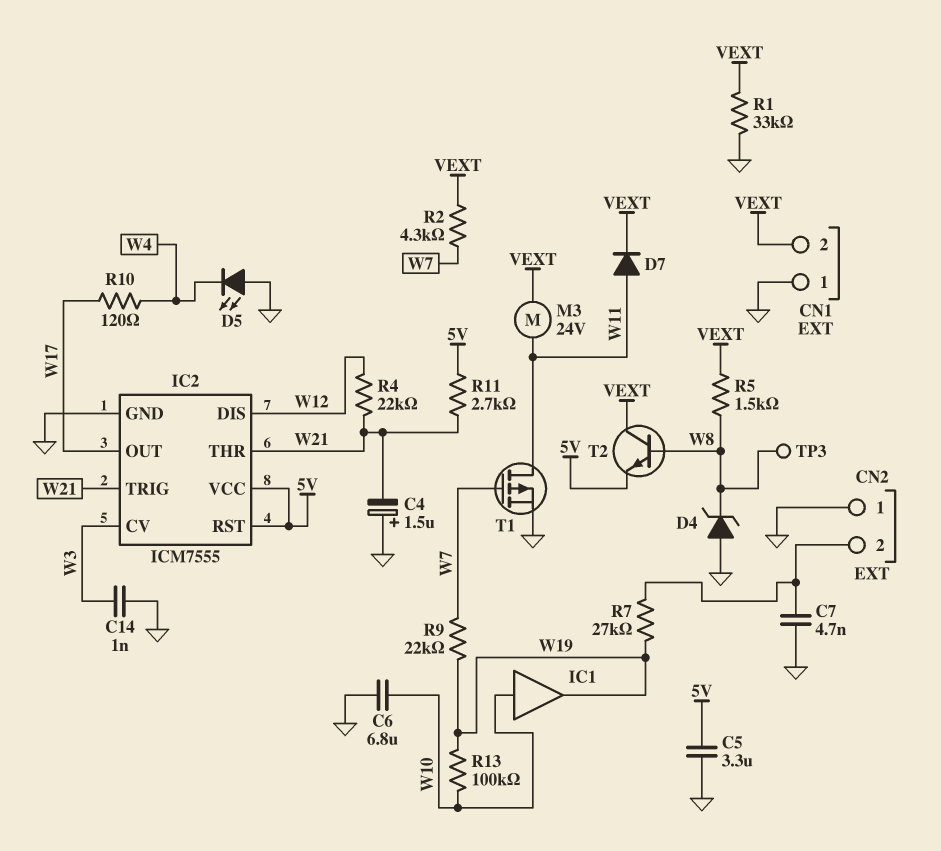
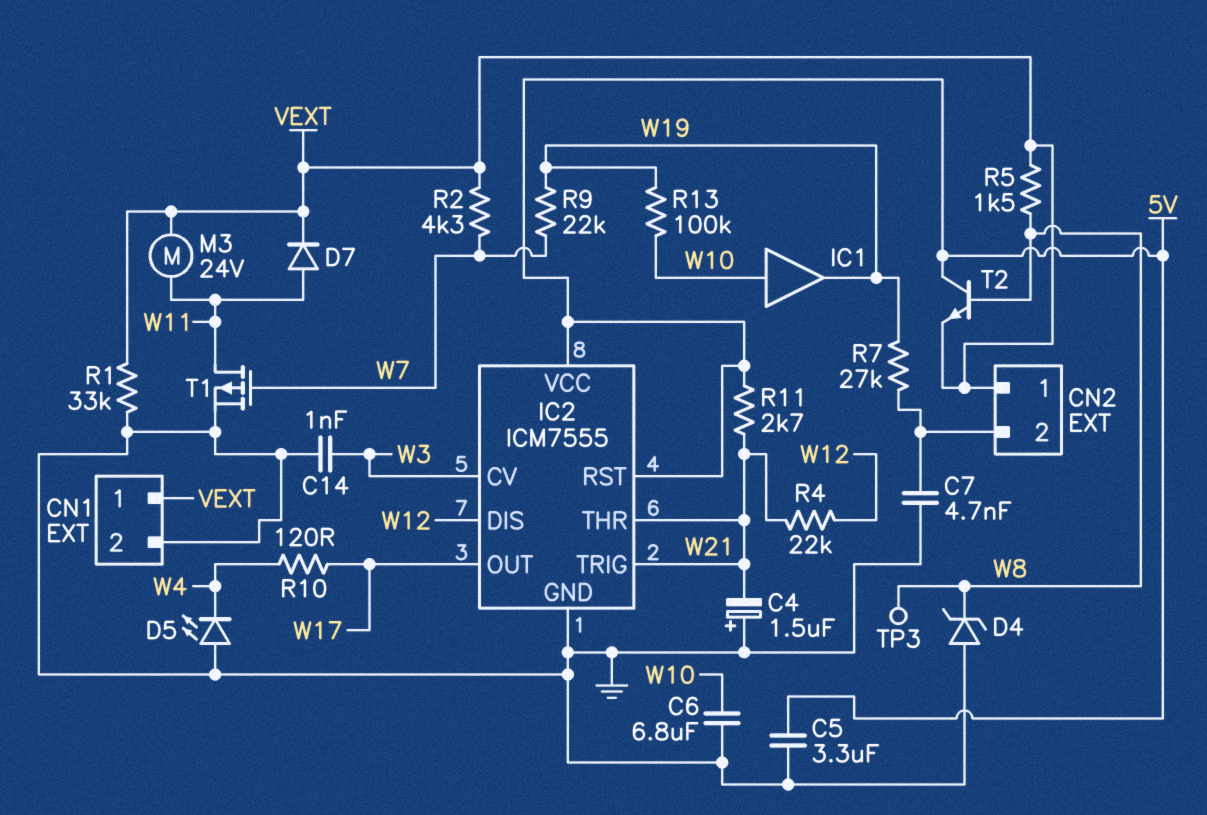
CN1 pin 1: GND -> VEXT
CN1 pin 2: VEXT -> GND
CN2 pin 1: GND -> VEXT
T2: NPN (B W8, C VEXT, E 5V) -> NPN (B W8, C 5V, E VEXT)

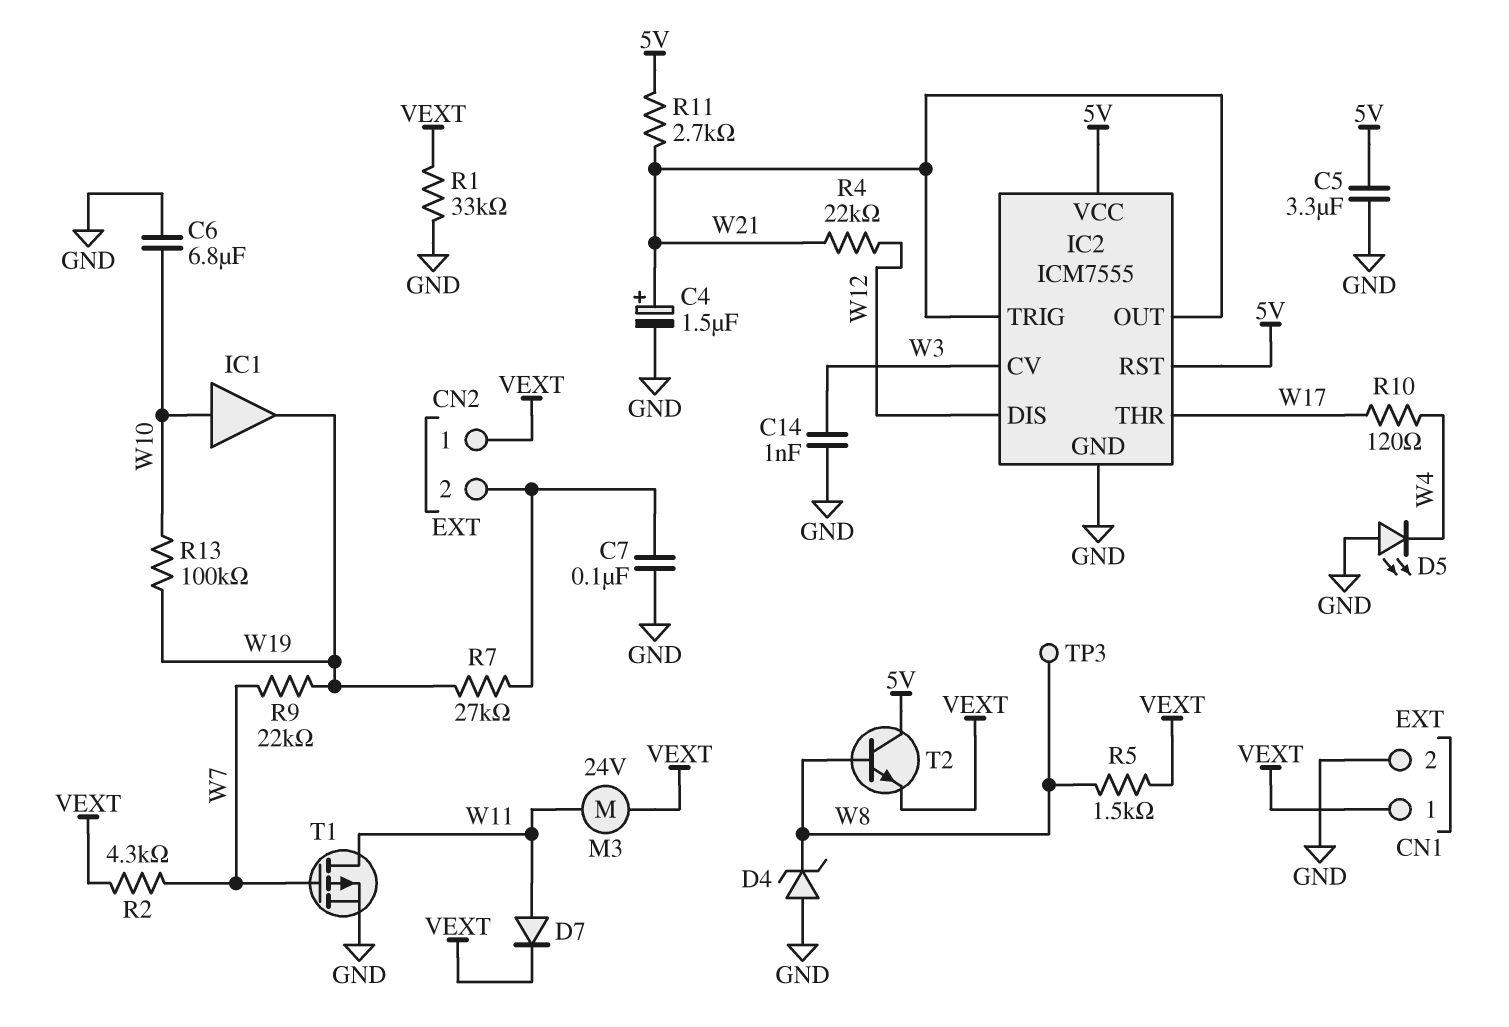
C4: 1.5uF (plus GND, minus W21) -> 1.5uF (plus W21, minus GND)
C7: 4.7nF (CN2/2, GND) -> 100nF (CN2/2, GND)
IC2 pin OUT: W17 -> W21
IC2 pin THR: W21 -> W17

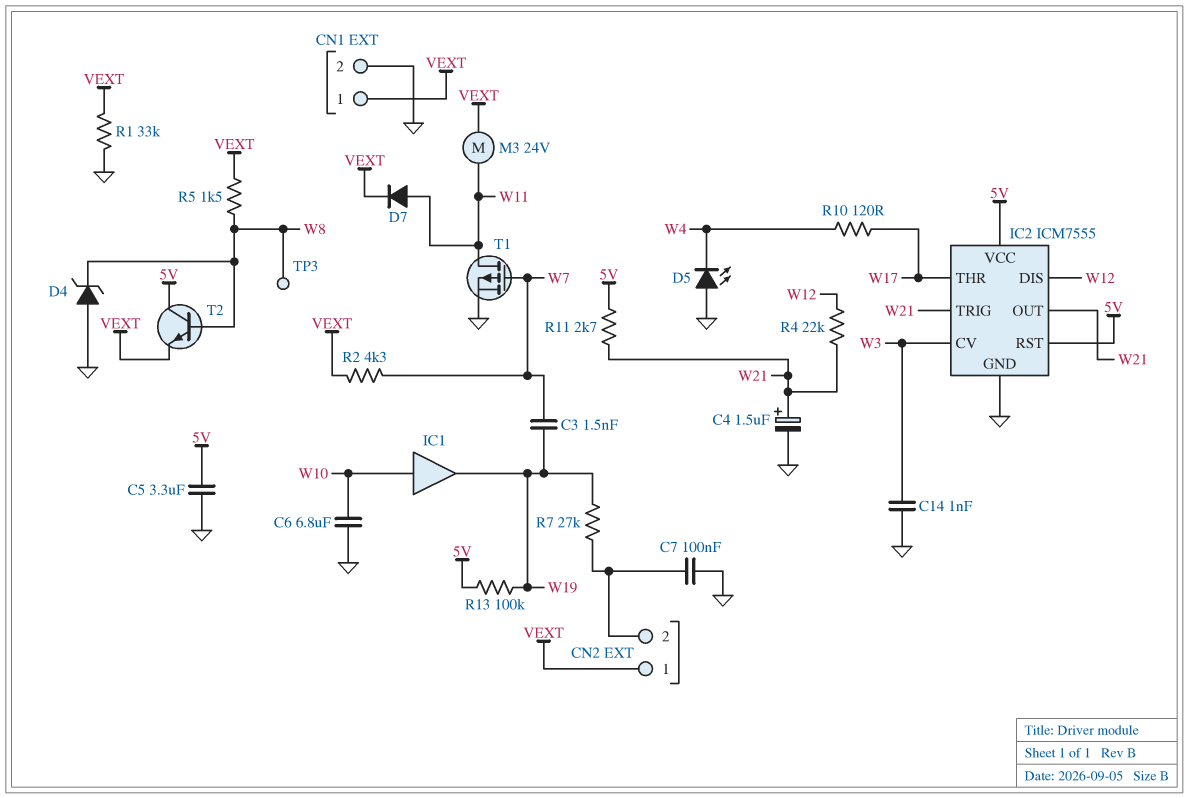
C3: none -> 1.5nF (W7, W19)
R9: 22k (W7, W19) -> none
R13: 100k (W10, W19) -> 100k (5V, W19)

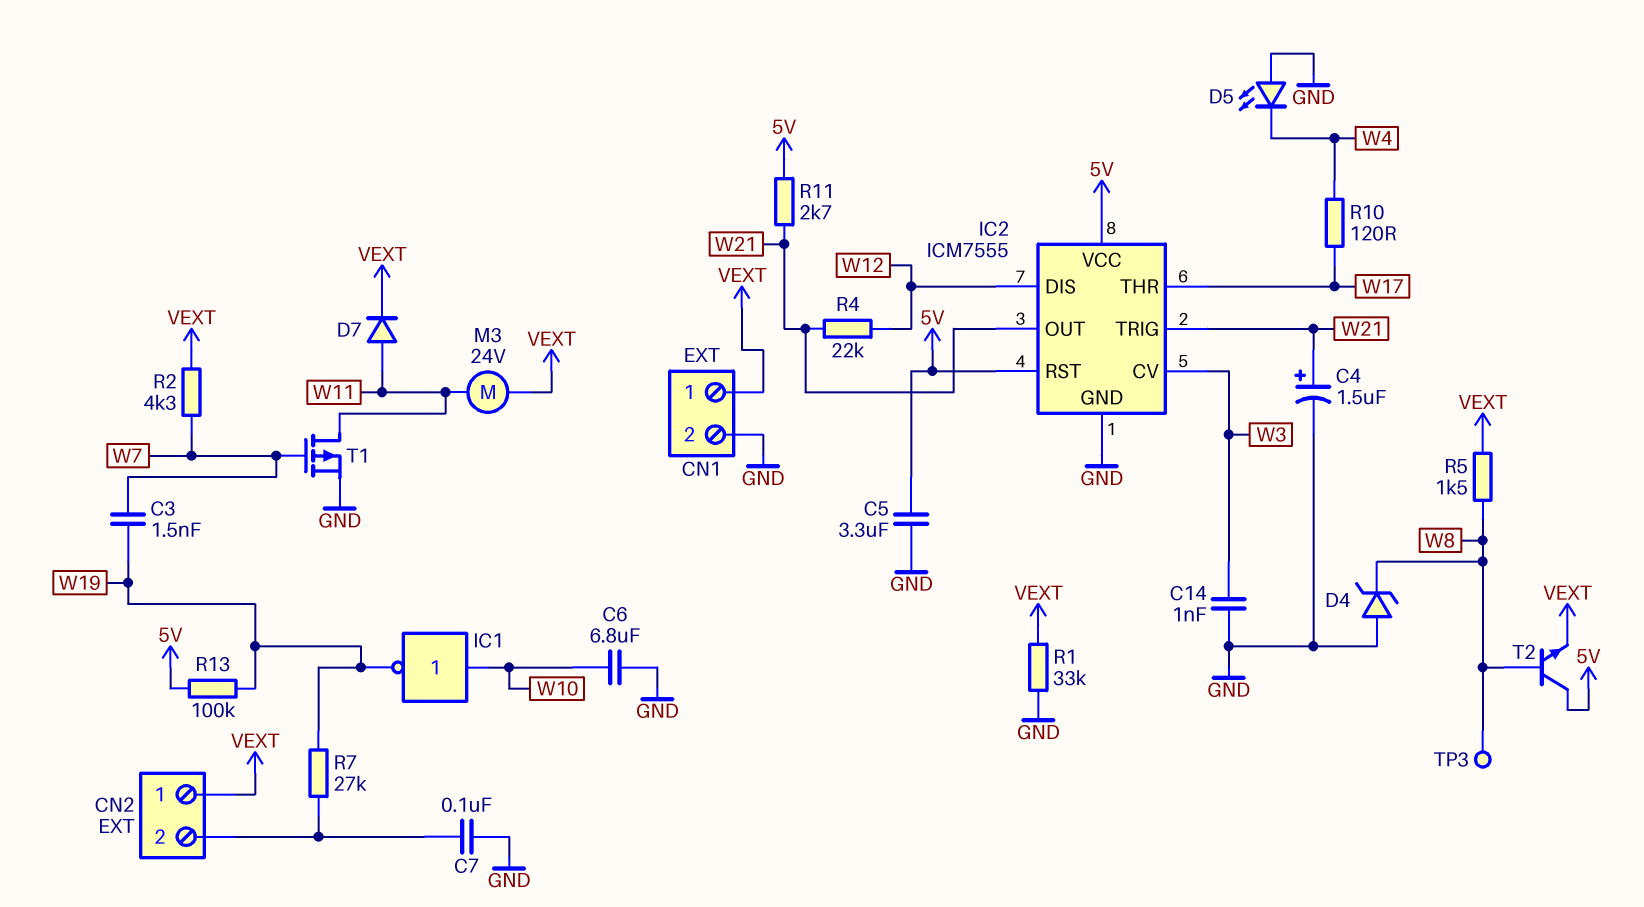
IC1: buffer (in W10, out W19) -> NOT (in W10, out W19)

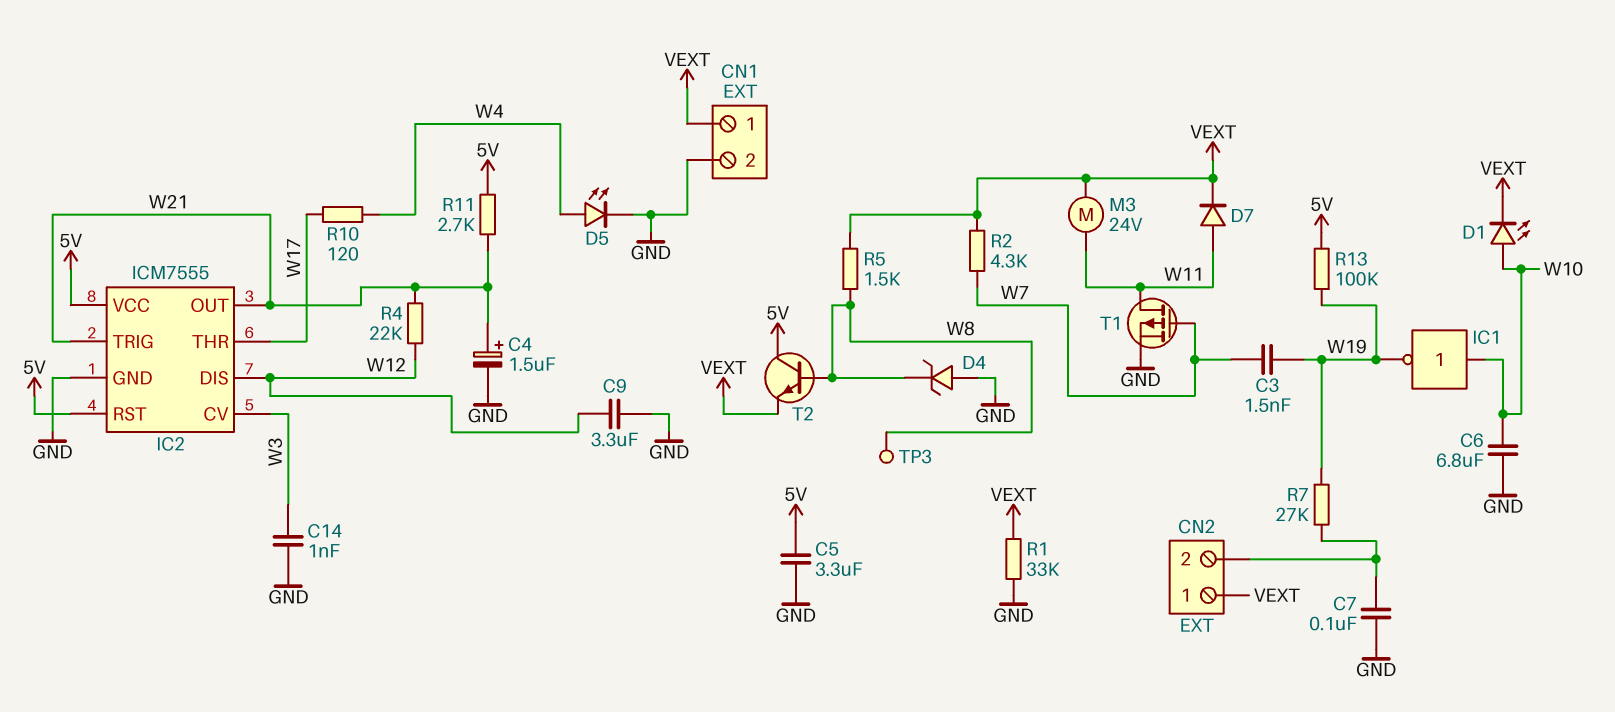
C9: none -> 3.3uF (GND, W12)
D1: none -> LED (A W10, K VEXT)
D5: LED (A GND, K W4) -> LED (A W4, K GND)

